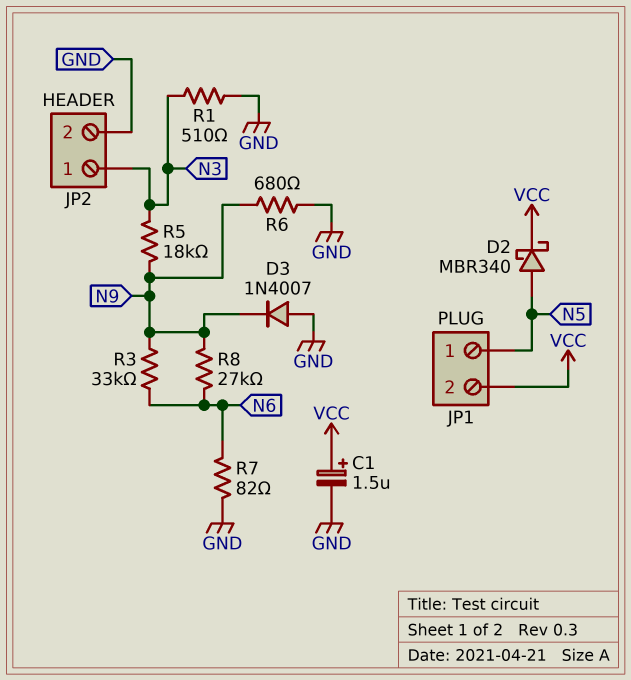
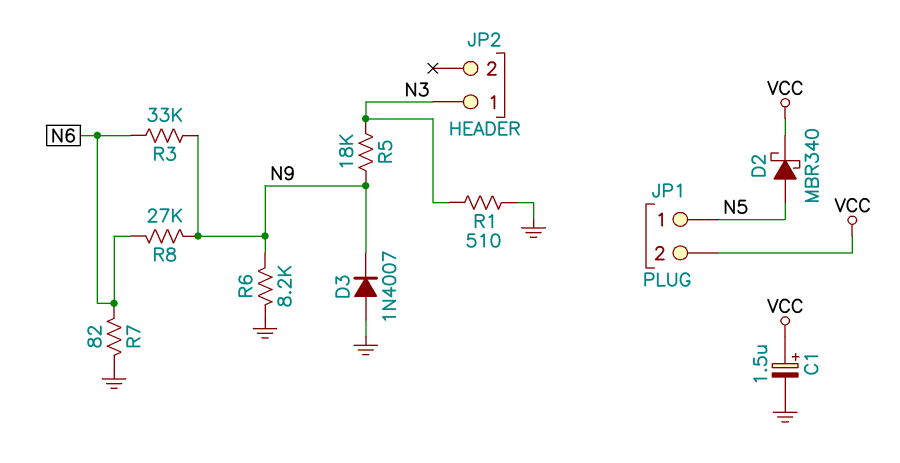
JP2 pin 2: GND -> none
R6: 680 (GND, N9) -> 8.2k (GND, N9)

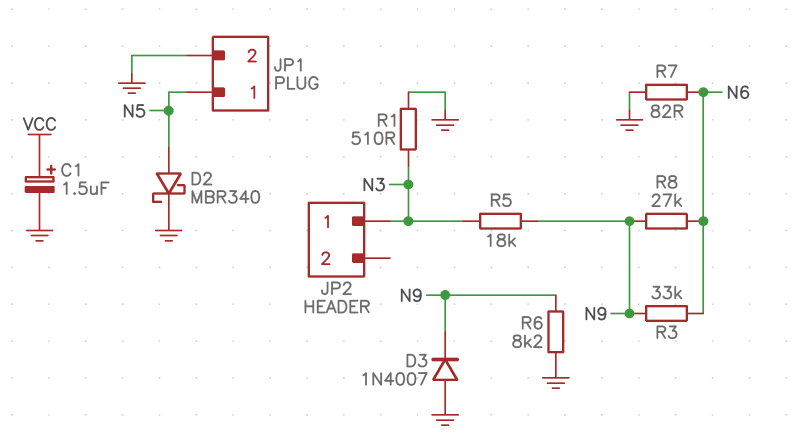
D2: schottky MBR340 (A N5, K VCC) -> schottky MBR340 (A N5, K GND)
JP1 pin 2: VCC -> GND

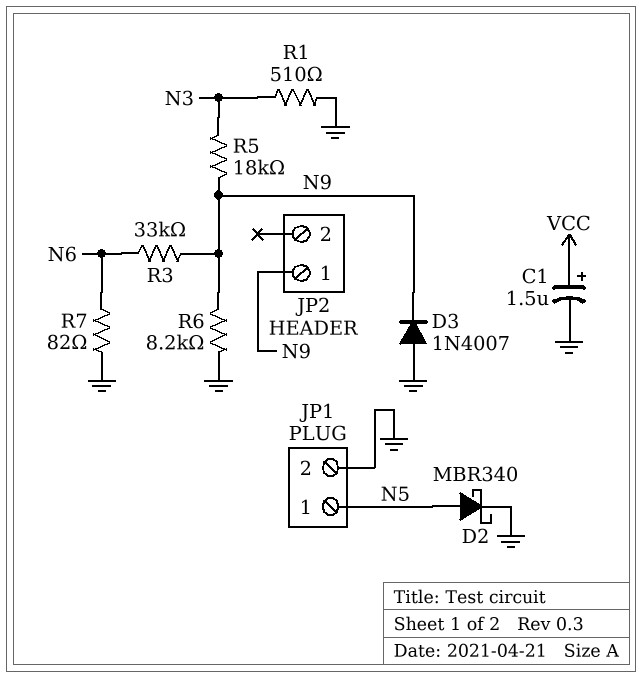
JP2 pin 1: N3 -> N9
R8: 27k (N6, N9) -> none

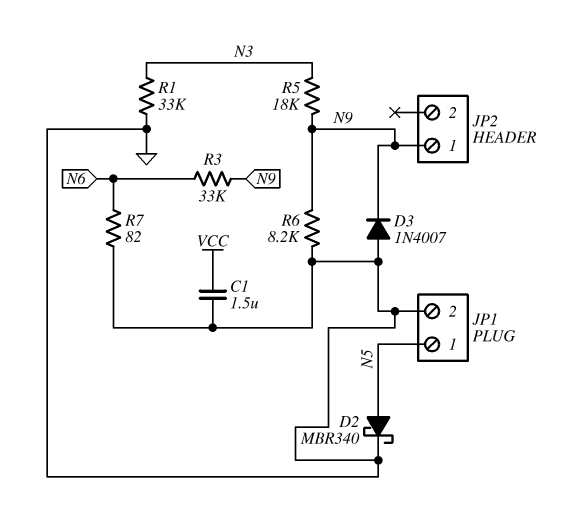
C1: 1.5uF (plus VCC, minus GND) -> 1.5uF (GND, VCC)
R1: 510 (GND, N3) -> 33k (GND, N3)

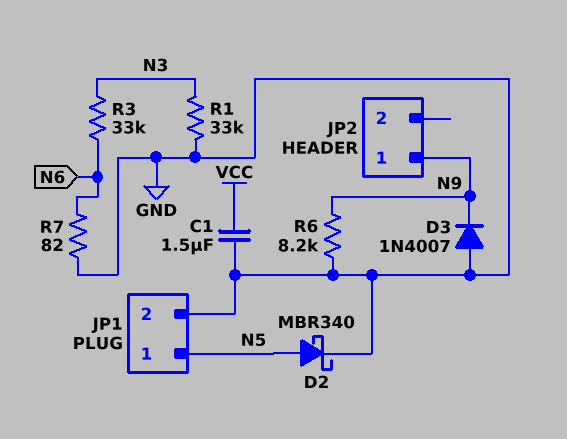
R3: 33k (N6, N9) -> 33k (N3, N6)
R5: 18k (N3, N9) -> none

